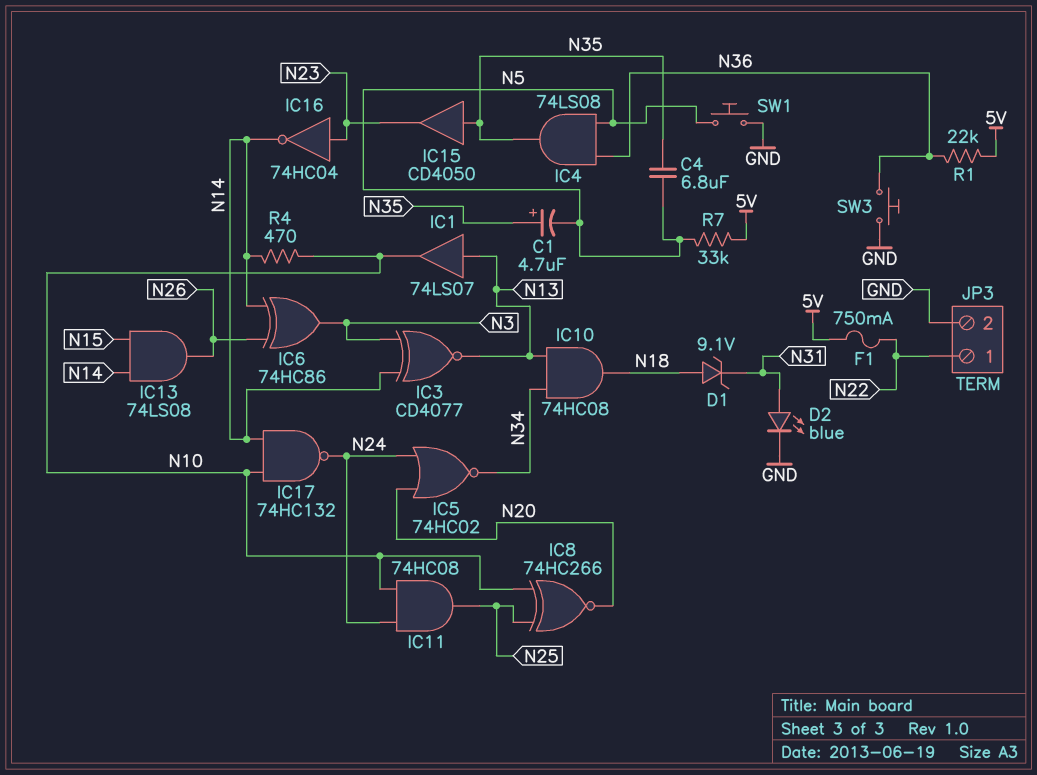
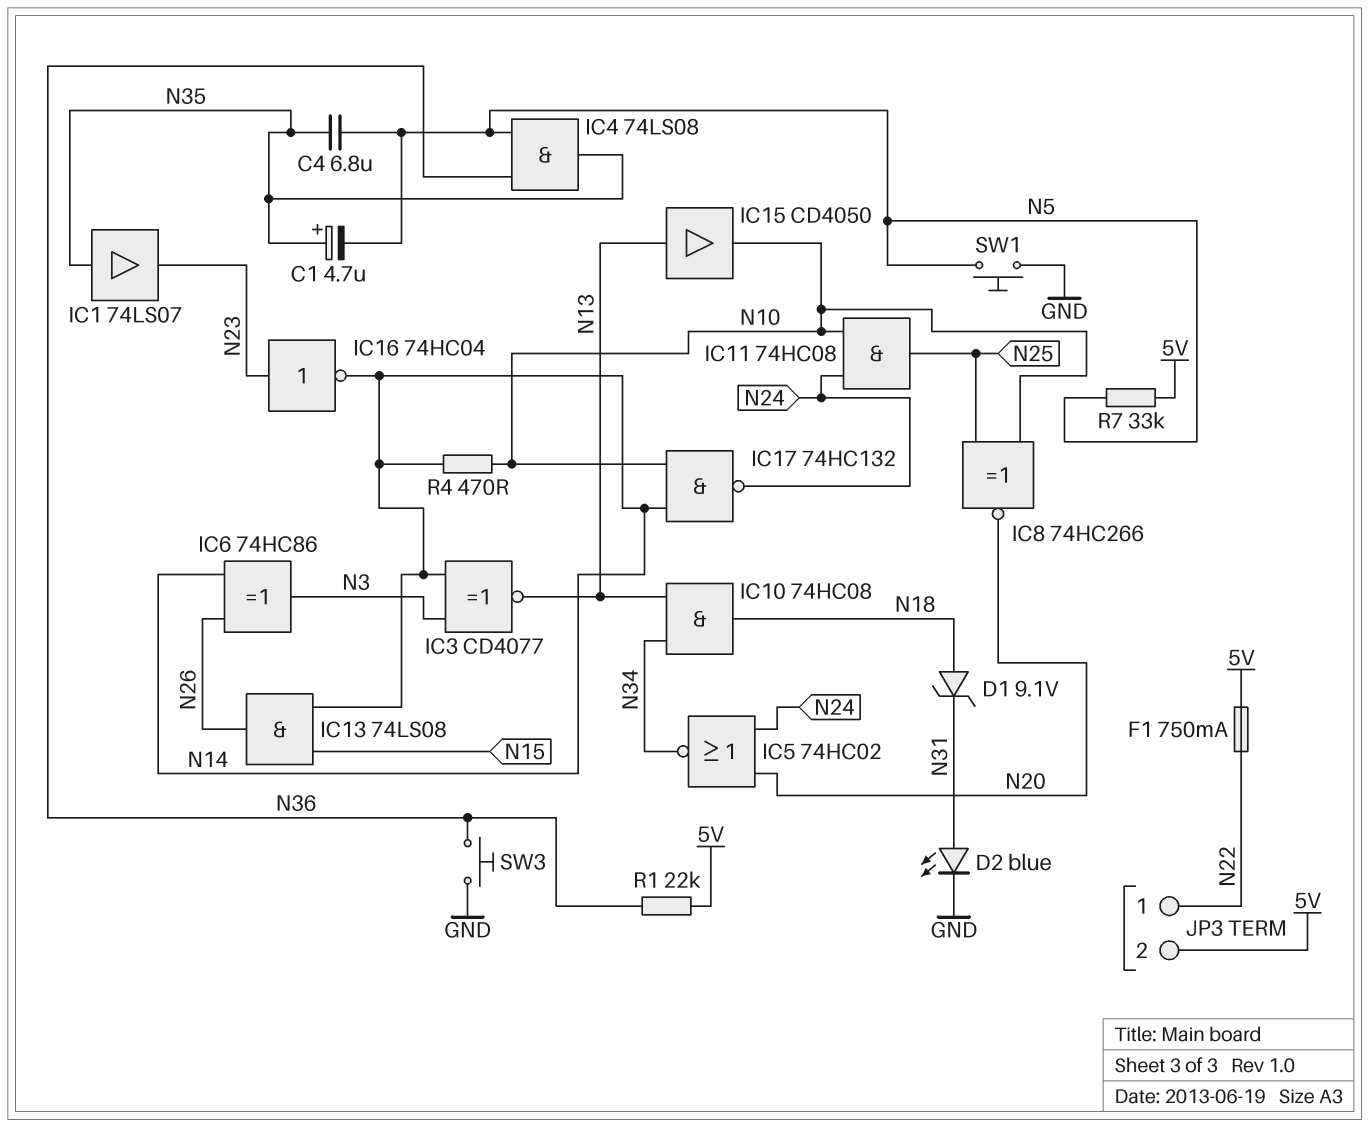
IC1: buffer 74LS07 (in N13, out N10) -> buffer 74LS07 (in N35, out N23)
IC15: buffer CD4050 (in N35, out N23) -> buffer CD4050 (in N13, out N10)
JP3 pin 2: GND -> 5V

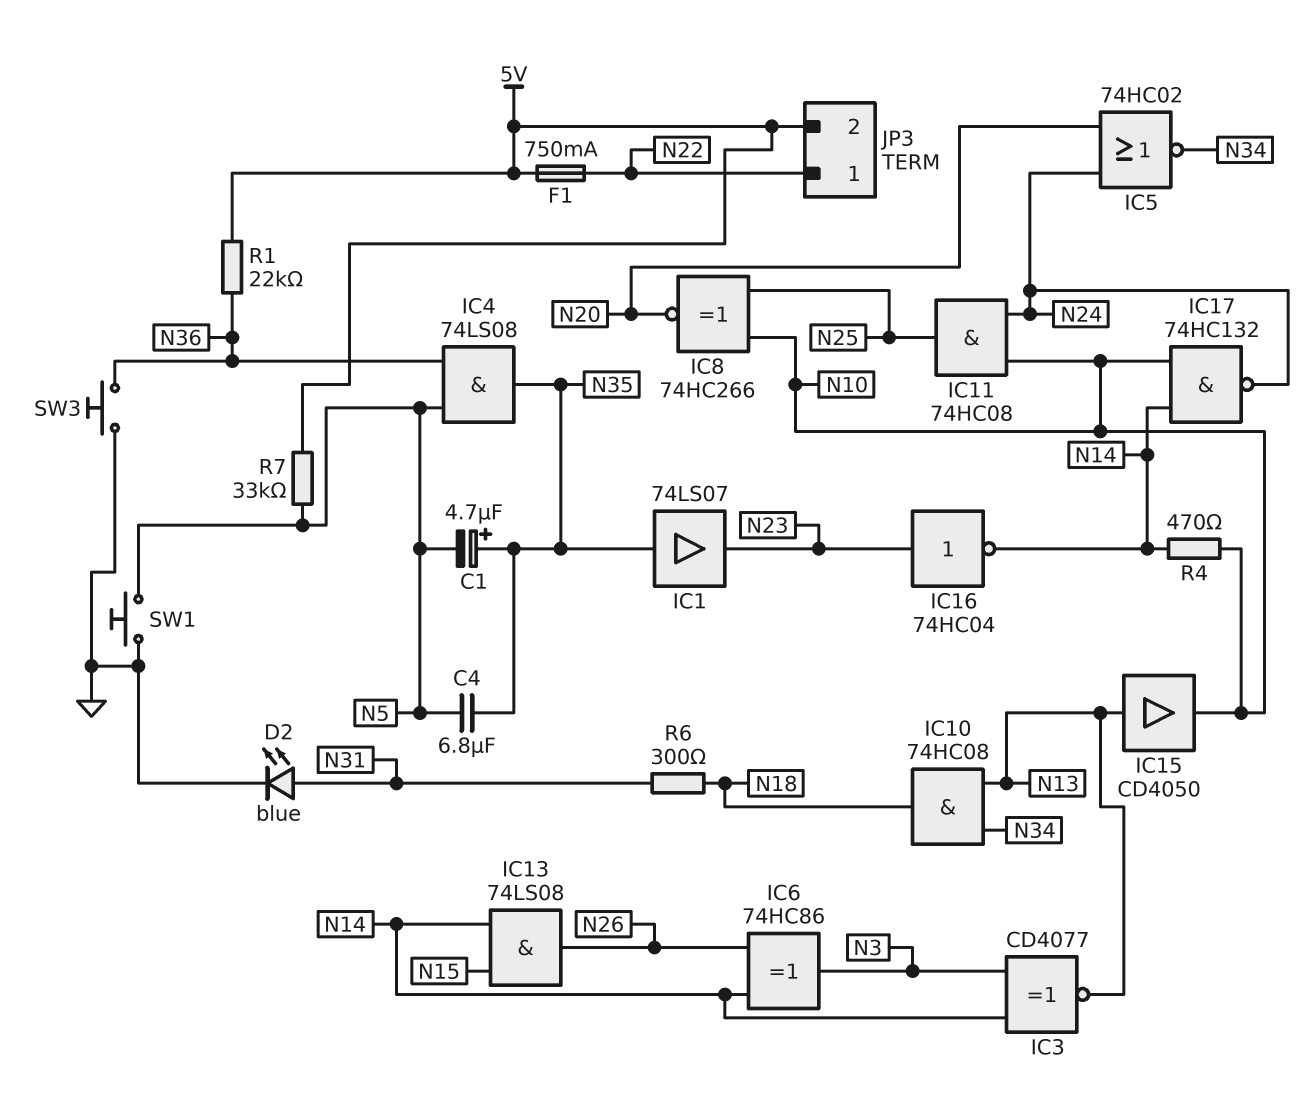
D1: zener 9.1V (A N18, K N31) -> none
R6: none -> 300 (N18, N31)

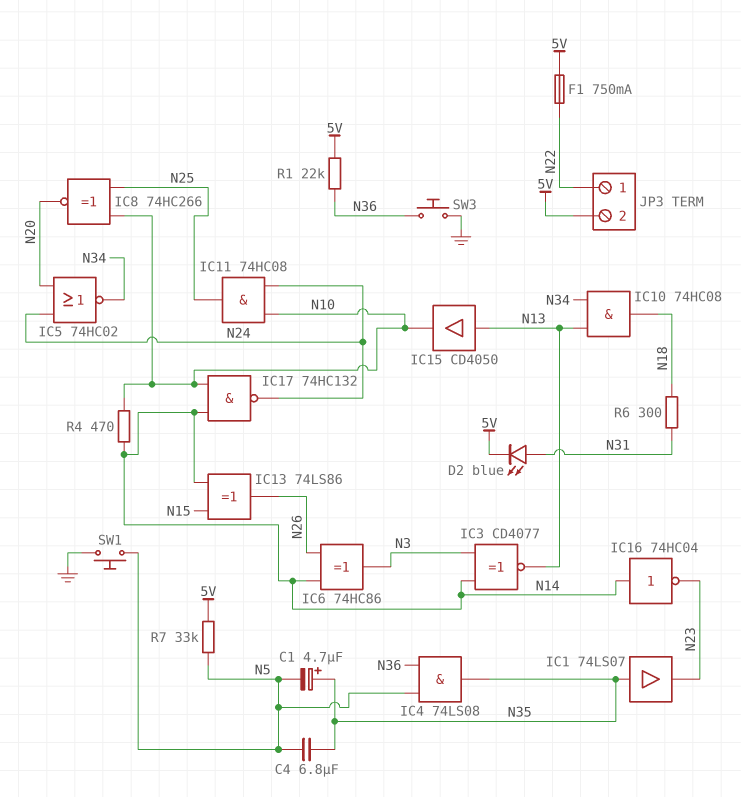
D2: LED blue (A N31, K GND) -> LED blue (A N31, K 5V)
IC13: AND 74LS08 (in N14, in N15, out N26) -> XOR 74LS86 (in N14, in N15, out N26)
IC16: NOT 74HC04 (in N23, out N14) -> NOT 74HC04 (in N14, out N23)

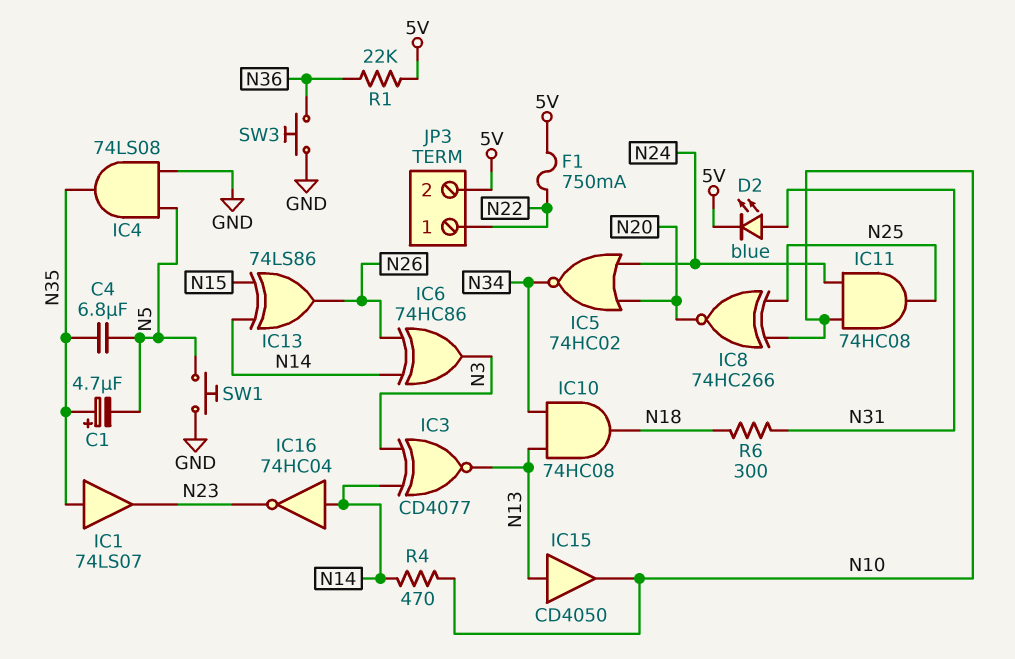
IC4: AND 74LS08 (in N5, in N36, out N35) -> AND 74LS08 (in GND, in N5, out N35)
IC17: NAND 74HC132 (in N10, in N14, out N24) -> none
R7: 33k (5V, N5) -> none

